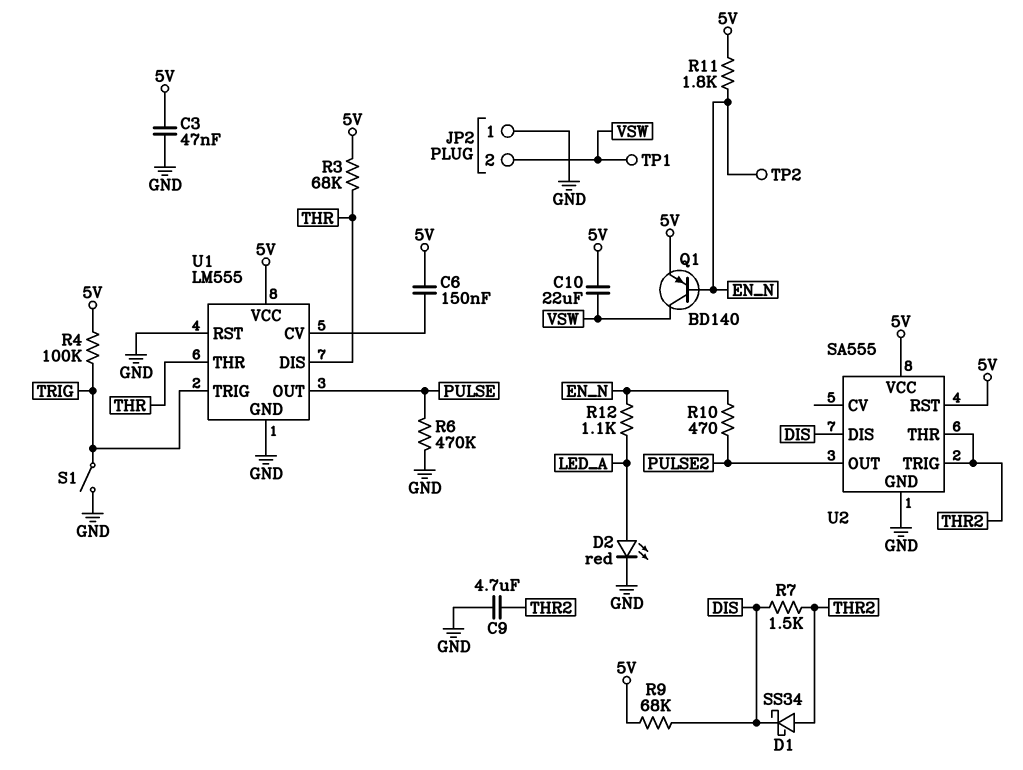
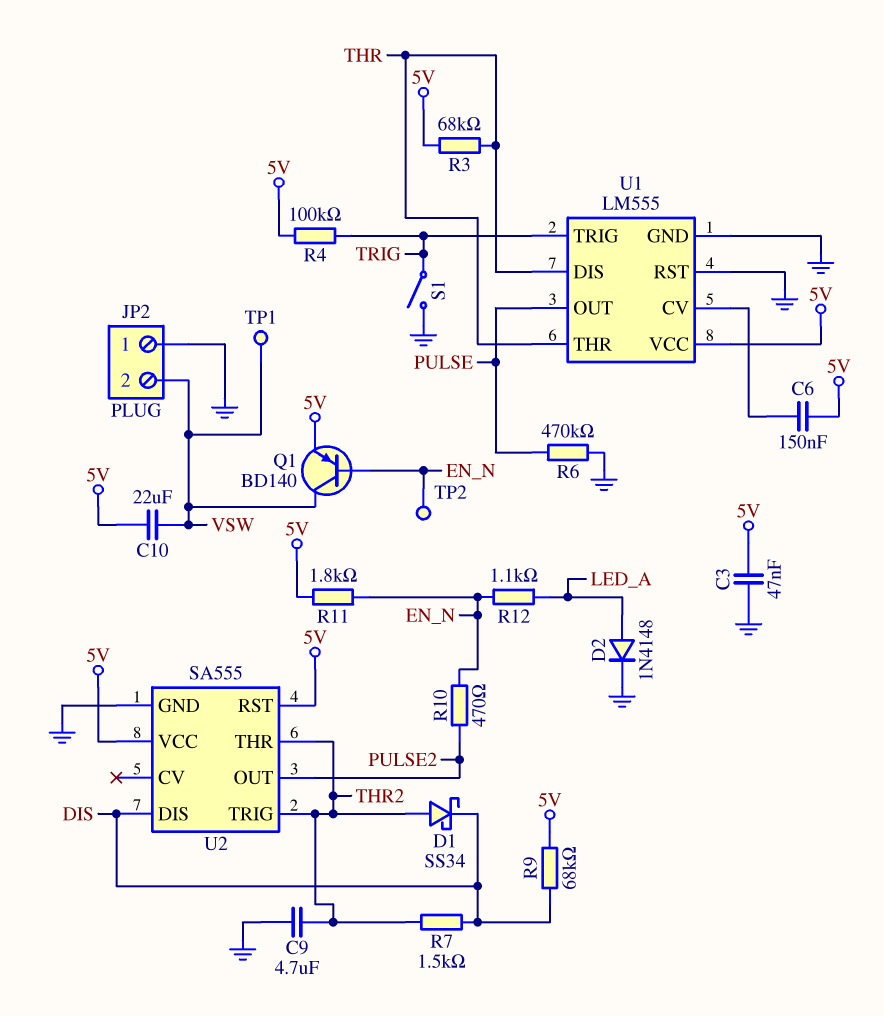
D2: LED red (A LED_A, K GND) -> diode 1N4148 (A LED_A, K GND)

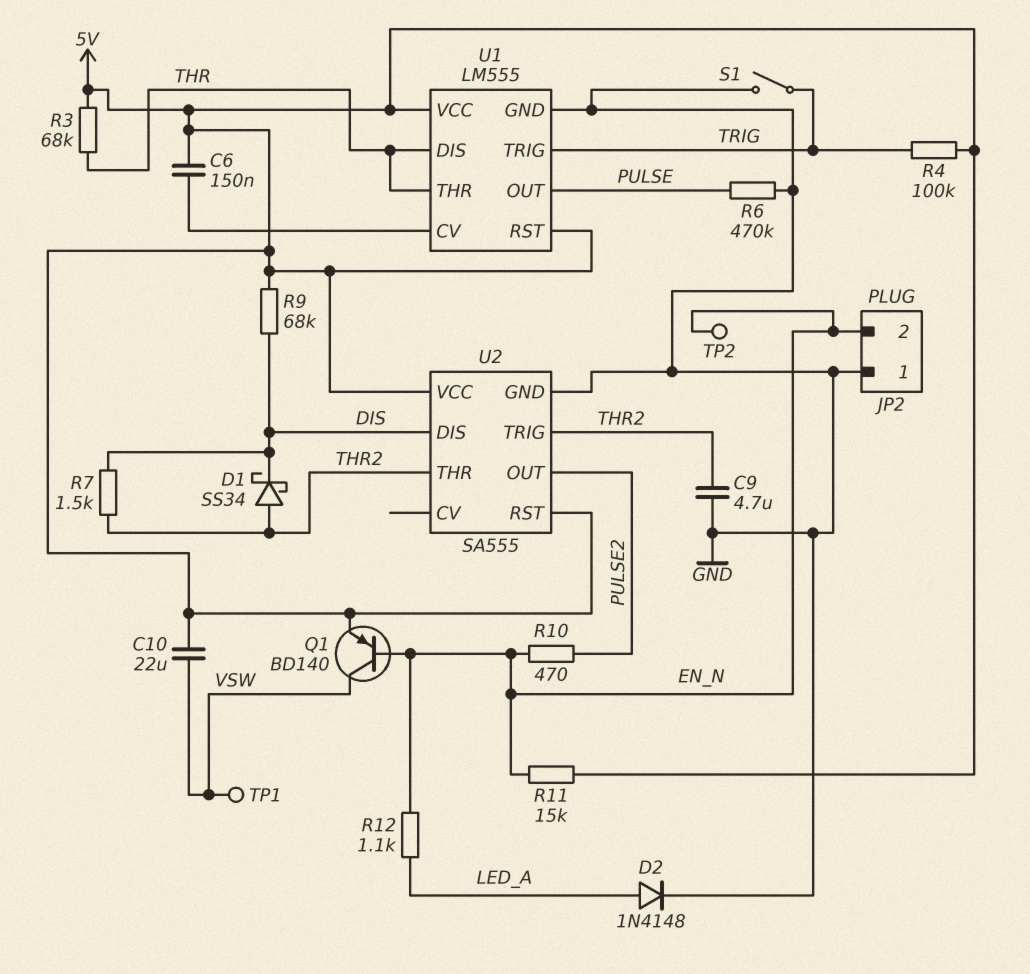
C3: 47nF (5V, GND) -> none
JP2 pin 2: VSW -> EN_N
R11: 1.8k (5V, EN_N) -> 15k (5V, EN_N)
U1 pin RST: GND -> 5V

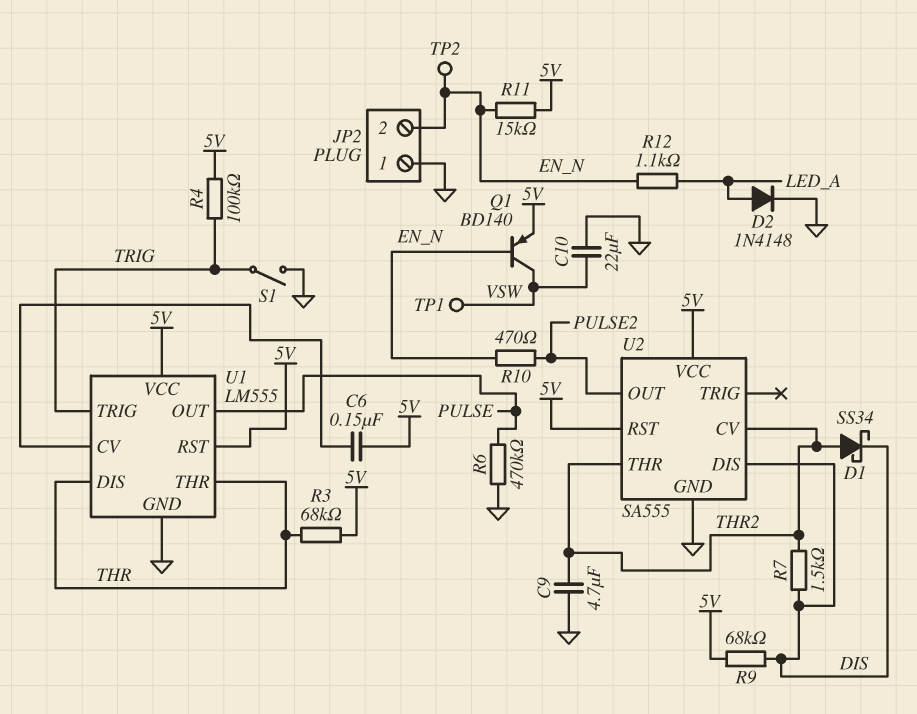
C10: 22uF (5V, VSW) -> 22uF (GND, VSW)
U2 pin CV: none -> THR2
U2 pin TRIG: THR2 -> none

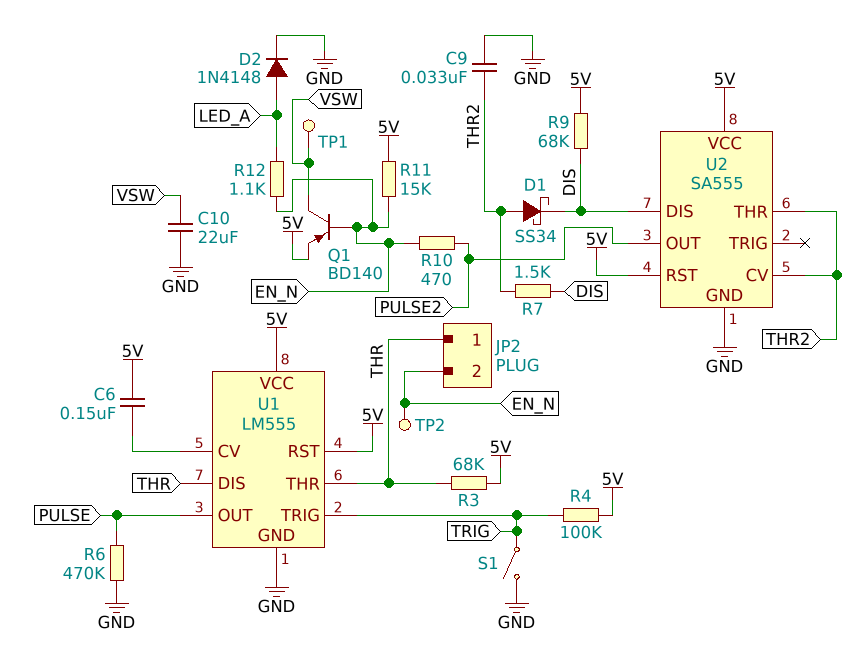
C9: 4.7uF (GND, THR2) -> 33nF (GND, THR2)
JP2 pin 1: GND -> THR

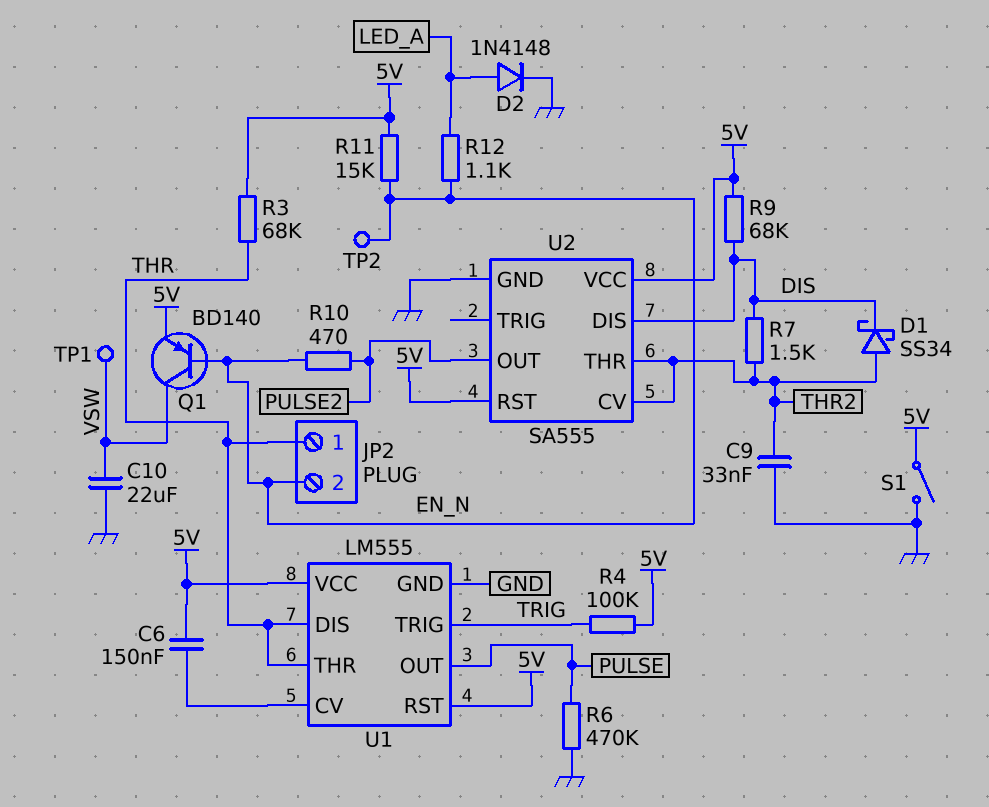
S1: switch (GND, TRIG) -> switch (5V, GND)

